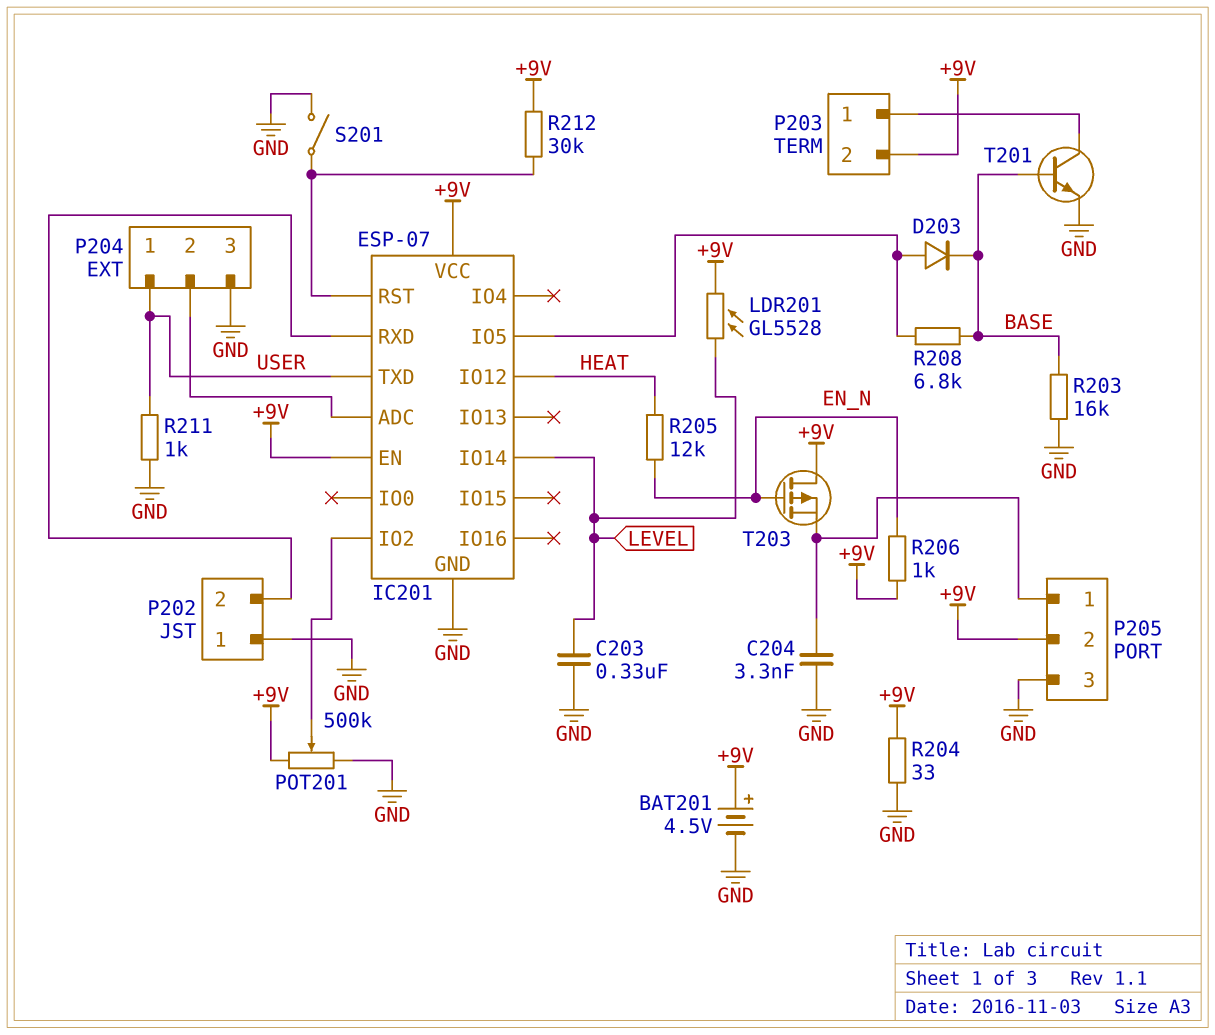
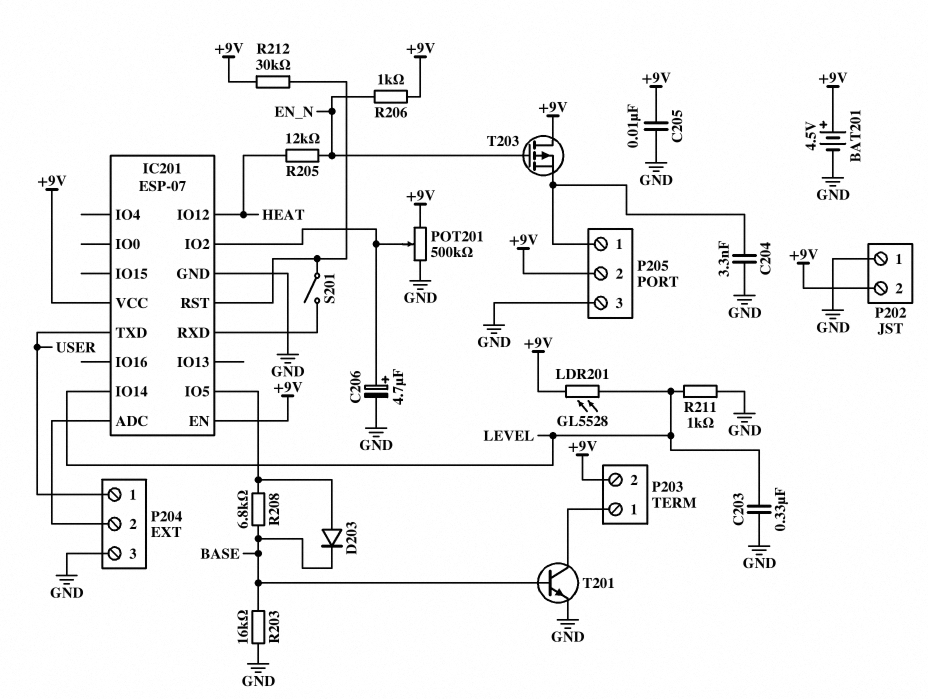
C205: none -> 10nF (+9V, GND)
C206: none -> 4.7uF (plus IC201/IO2, minus GND)
P202 pin 2: IC201/RXD -> +9V
R204: 33 (+9V, GND) -> none
R211: 1k (GND, USER) -> 1k (GND, LEVEL)
S201: switch (GND, IC201/RST) -> switch (IC201/RST, IC201/RXD)

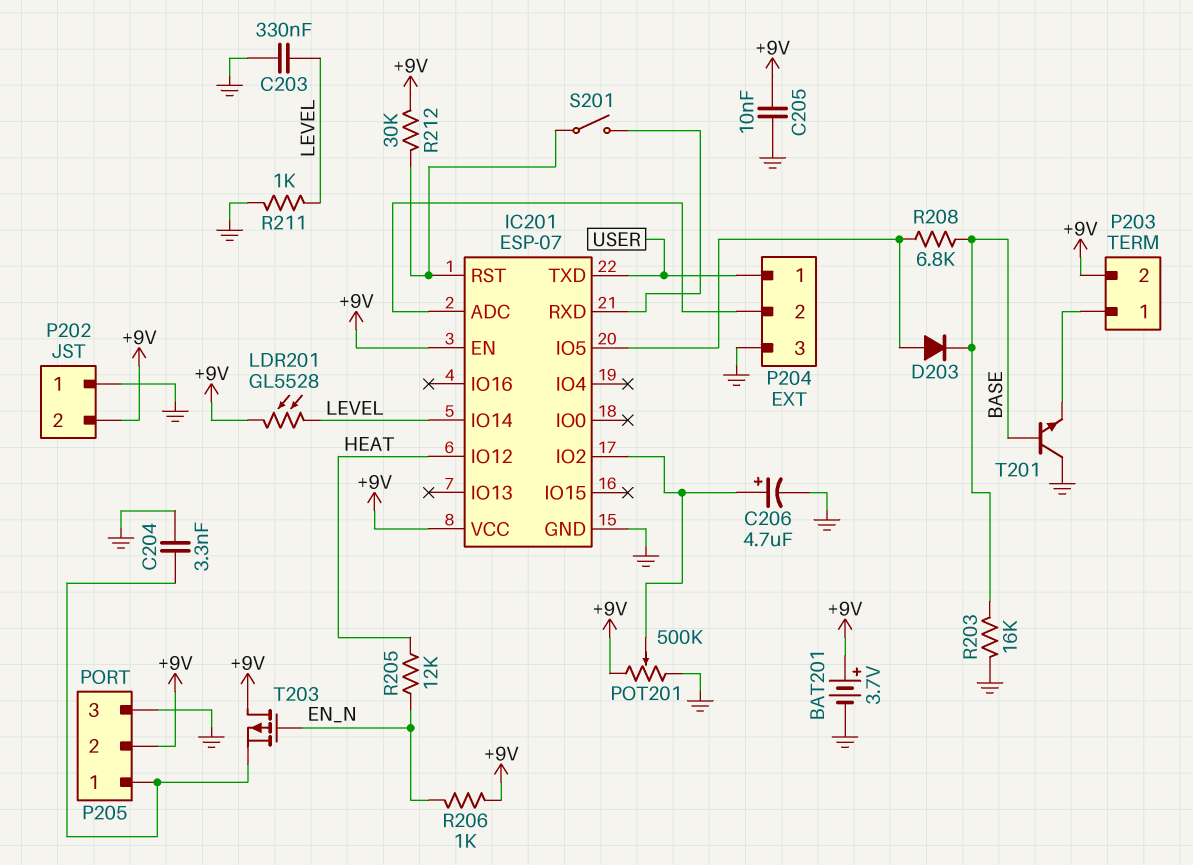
BAT201: 4.5V (plus +9V, minus GND) -> 3.7V (plus +9V, minus GND)
T201: NPN (B BASE, C P203/1, E GND) -> NPN (B BASE, C GND, E P203/1)

